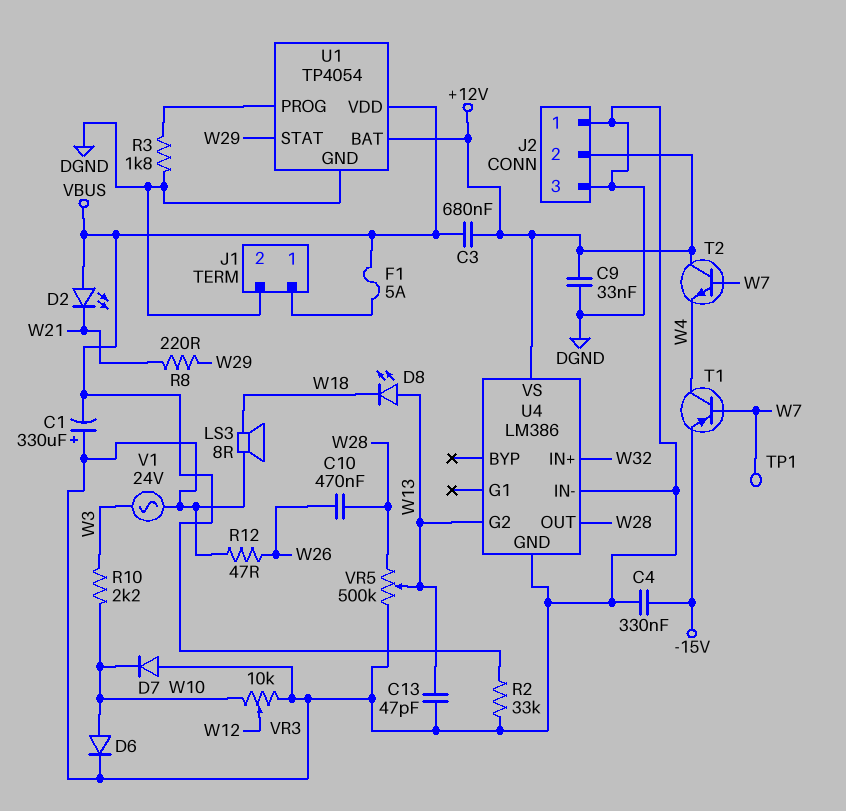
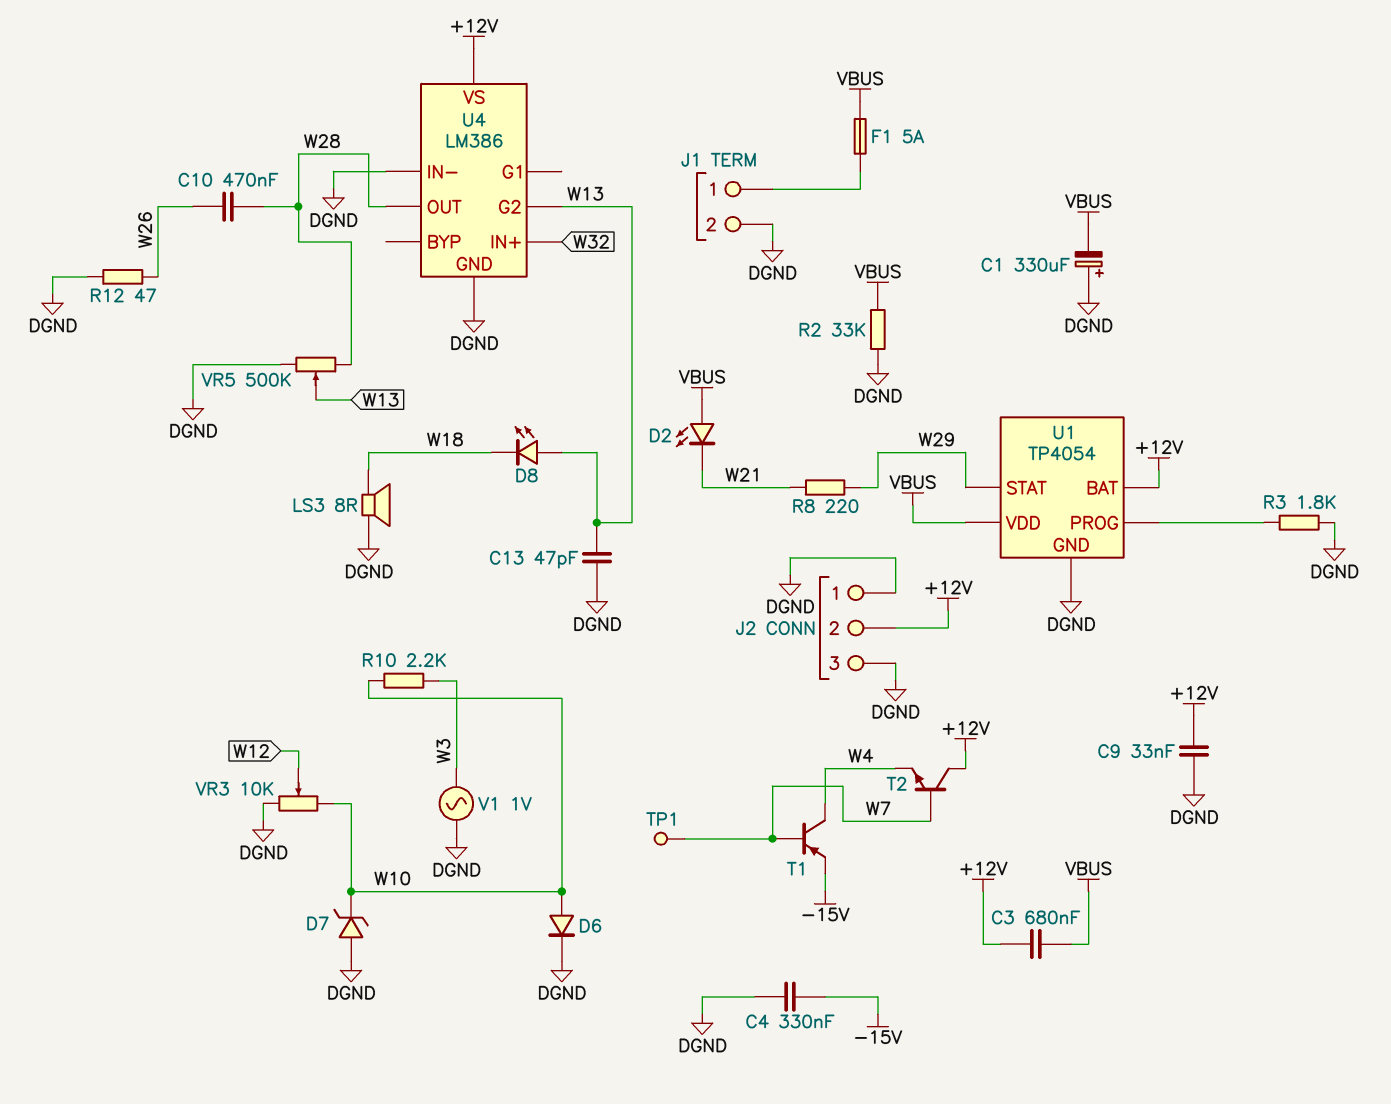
D7: diode (A DGND, K W10) -> zener (A DGND, K W10)
V1: AC 24V (DGND, W3) -> AC 1V (DGND, W3)

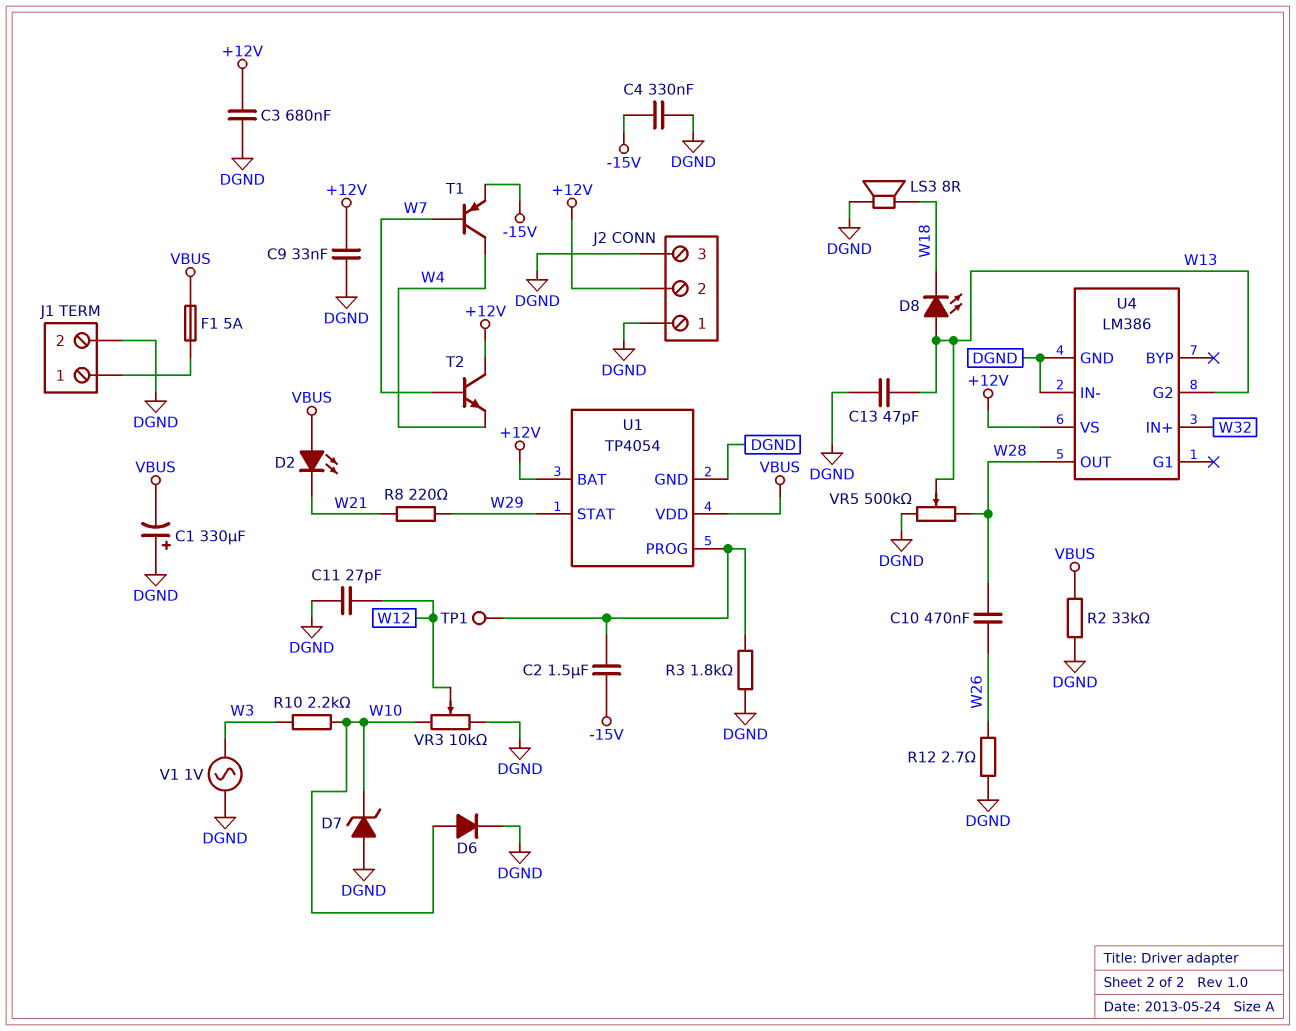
C2: none -> 1.5uF (-15V, U1/PROG)
C3: 680nF (+12V, VBUS) -> 680nF (+12V, DGND)
C11: none -> 27pF (DGND, W12)
R12: 47 (DGND, W26) -> 2.7 (DGND, W26)
TP1: test point (W7) -> test point (U1/PROG)

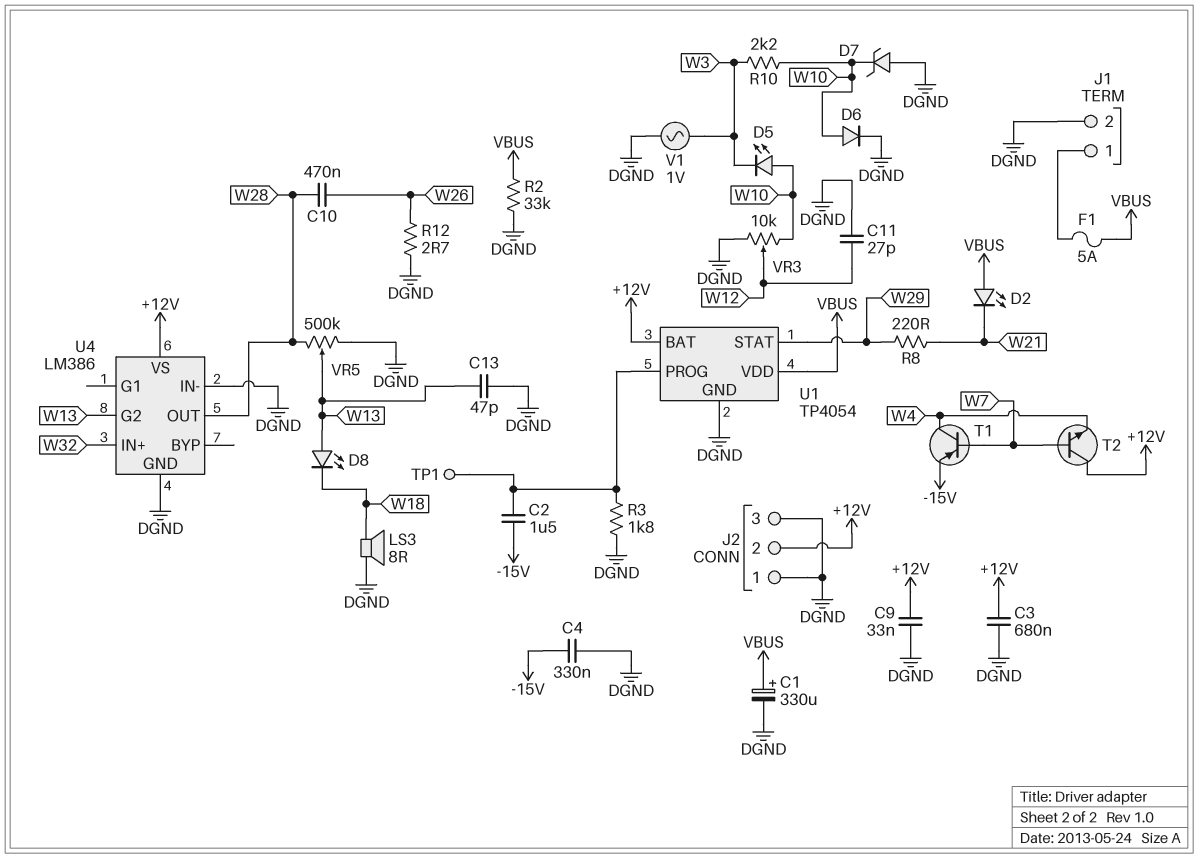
C1: 330uF (plus DGND, minus VBUS) -> 330uF (plus VBUS, minus DGND)
D5: none -> LED (A W10, K W3)

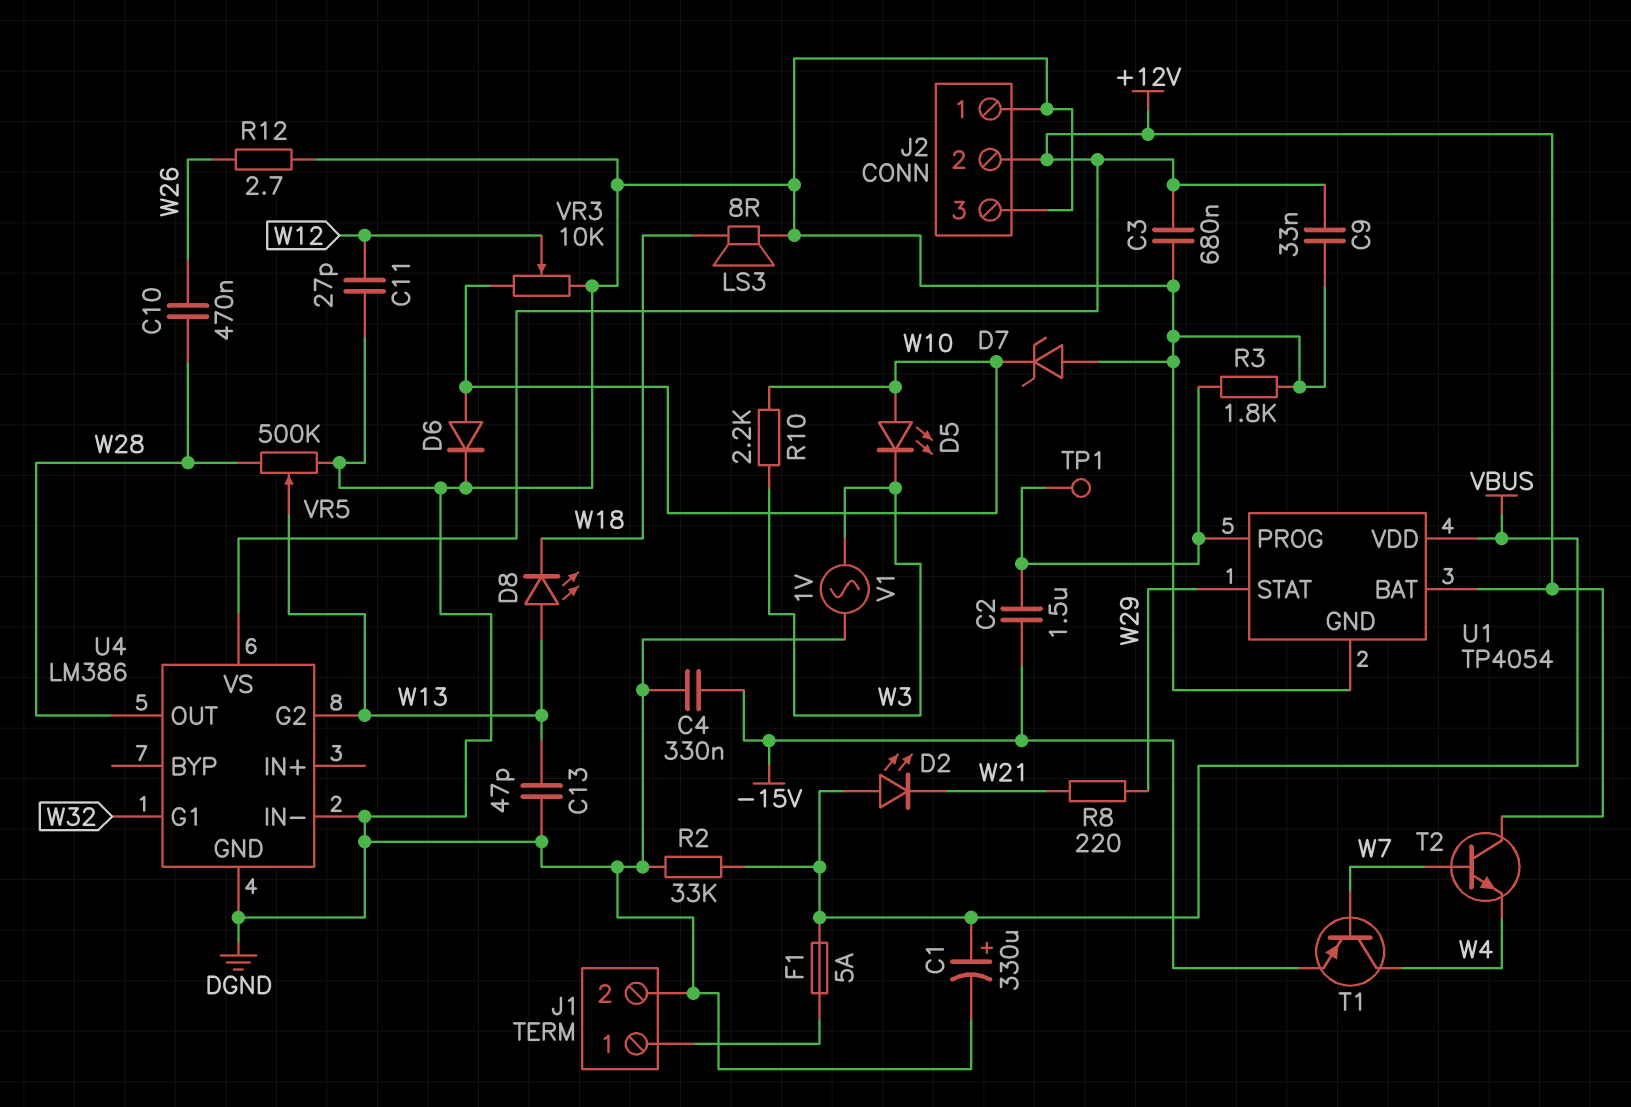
U4 pin G1: none -> W32
U4 pin IN+: W32 -> none

